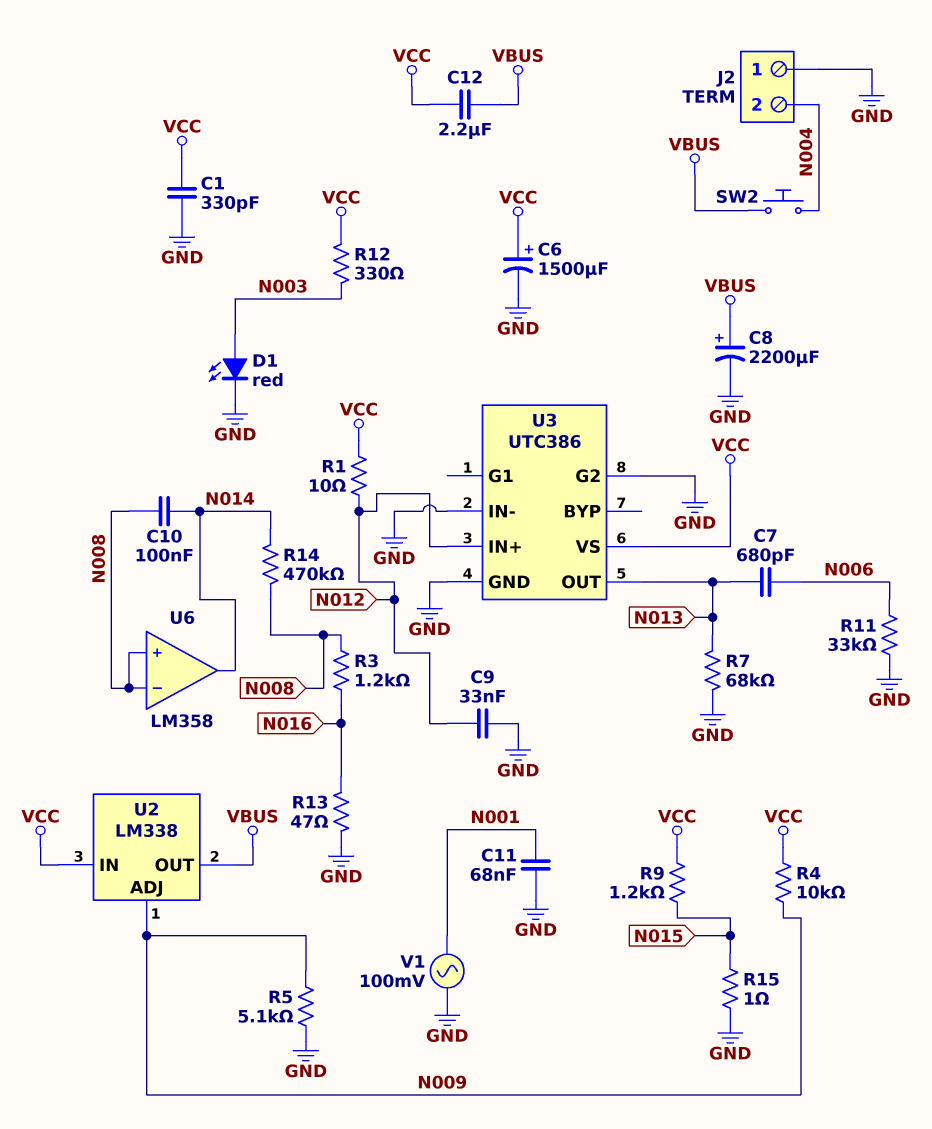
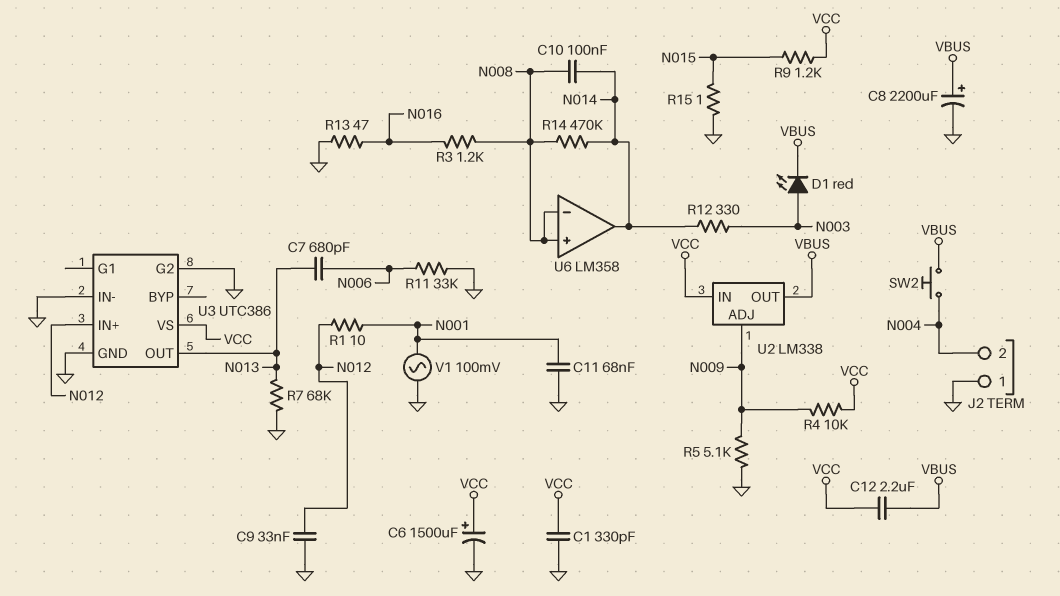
D1: LED red (A N003, K GND) -> LED red (A N003, K VBUS)
R1: 10 (N012, VCC) -> 10 (N001, N012)
R12: 330 (N003, VCC) -> 330 (N003, N014)

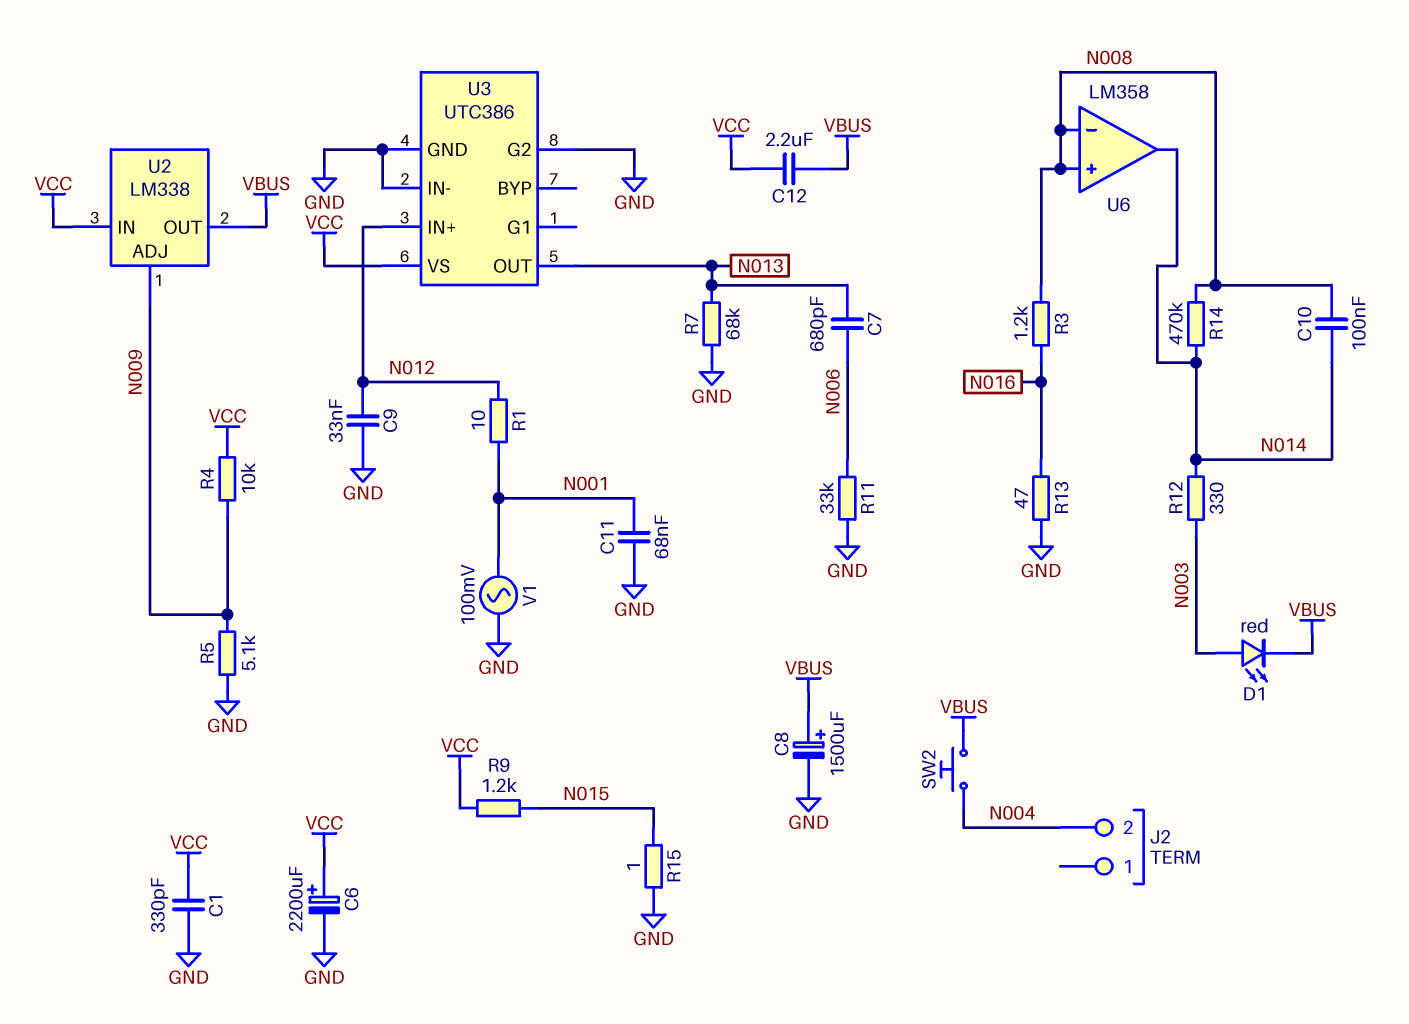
C6: 1500uF (plus VCC, minus GND) -> 2200uF (plus VCC, minus GND)
C8: 2200uF (plus VBUS, minus GND) -> 1500uF (plus VBUS, minus GND)
J2 pin 1: GND -> none

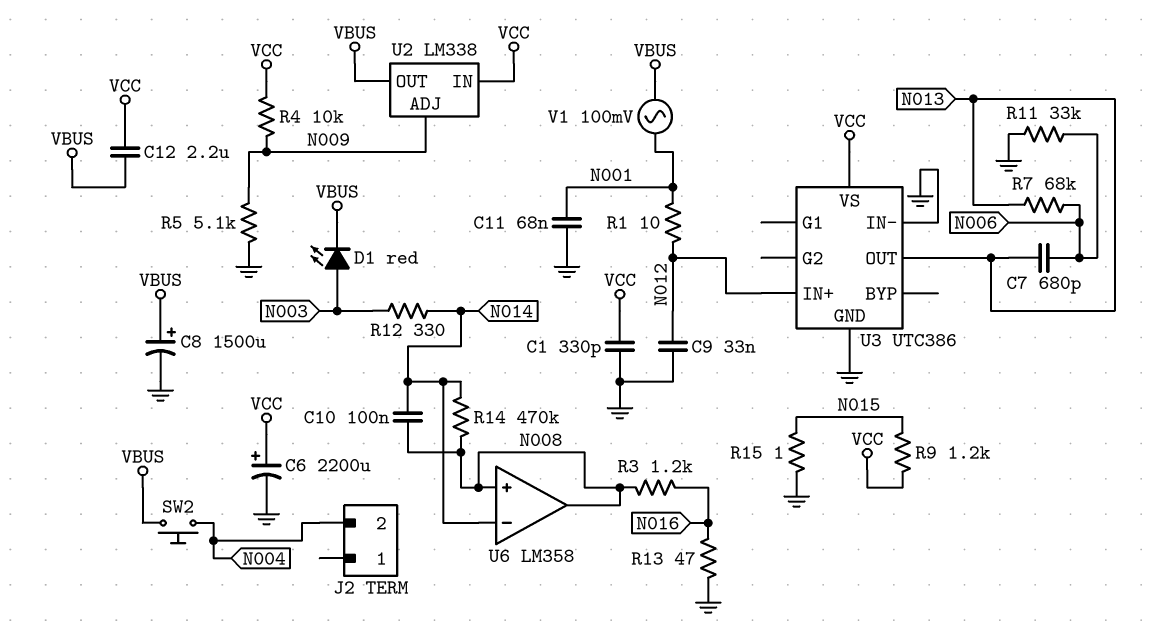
R7: 68k (GND, N013) -> 68k (N006, N013)
U3 pin G2: GND -> none
U6 pin in-: N008 -> N014
U6 pin out: N014 -> N008
V1: AC 100mV (GND, N001) -> AC 100mV (N001, VBUS)

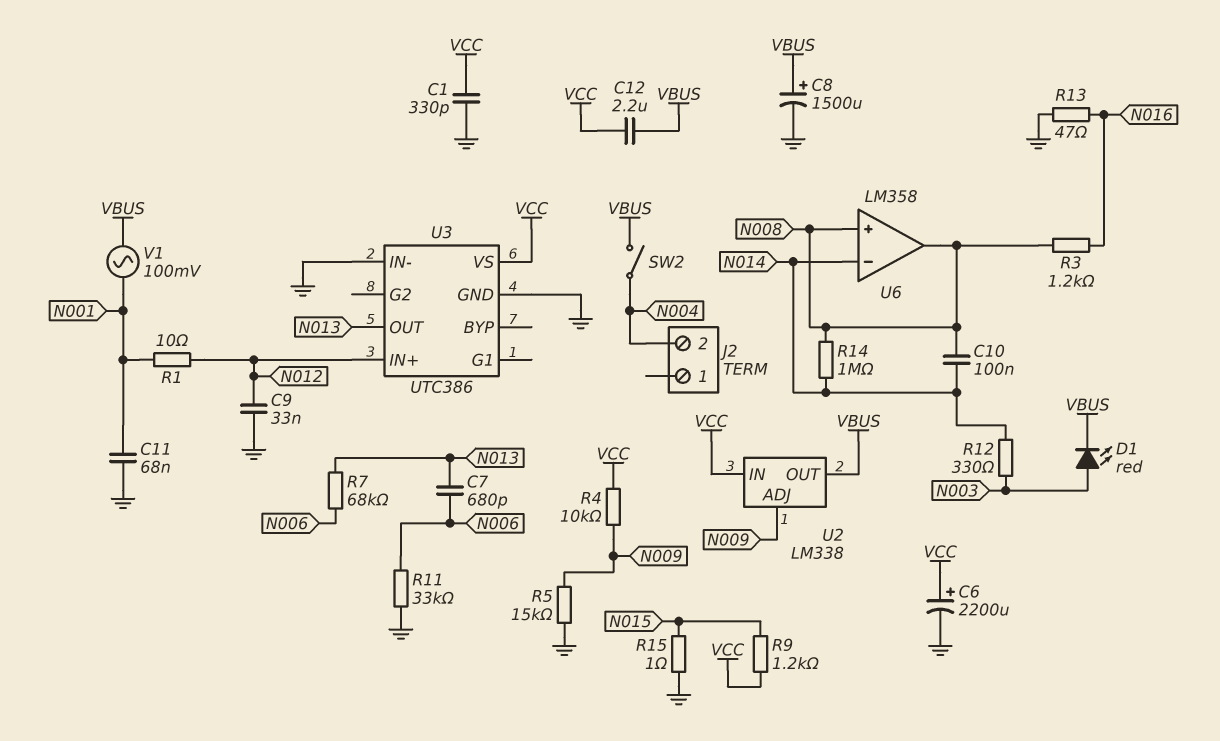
R5: 5.1k (GND, N009) -> 15k (GND, N009)
R14: 470k (N008, N014) -> 1M (N008, N014)
SW2: button (N004, VBUS) -> switch (N004, VBUS)

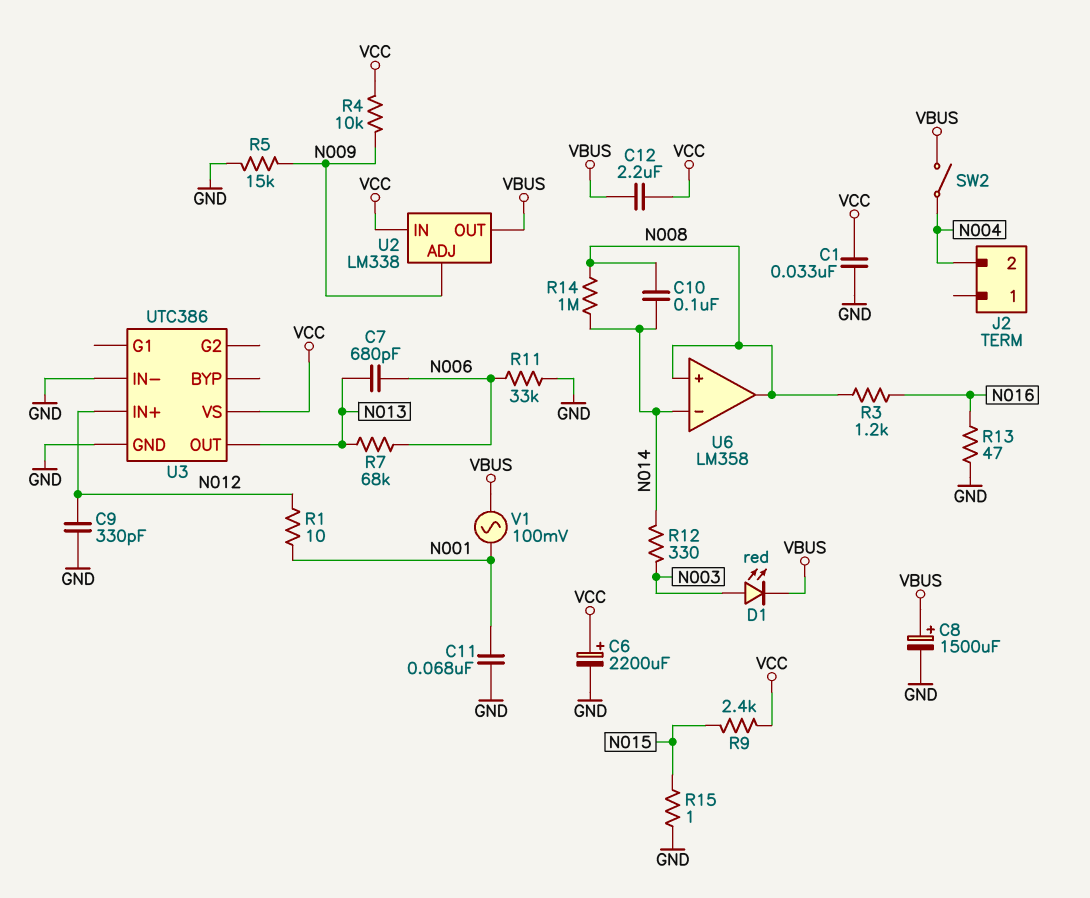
C1: 330pF (GND, VCC) -> 33nF (GND, VCC)
C9: 33nF (GND, N012) -> 330pF (GND, N012)
R9: 1.2k (N015, VCC) -> 2.4k (N015, VCC)

